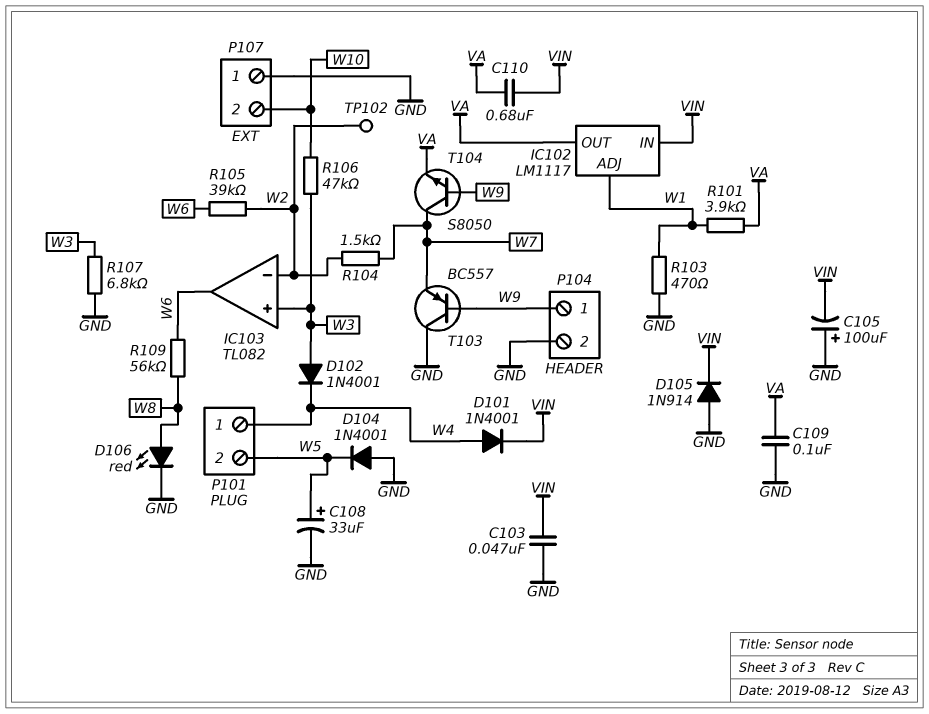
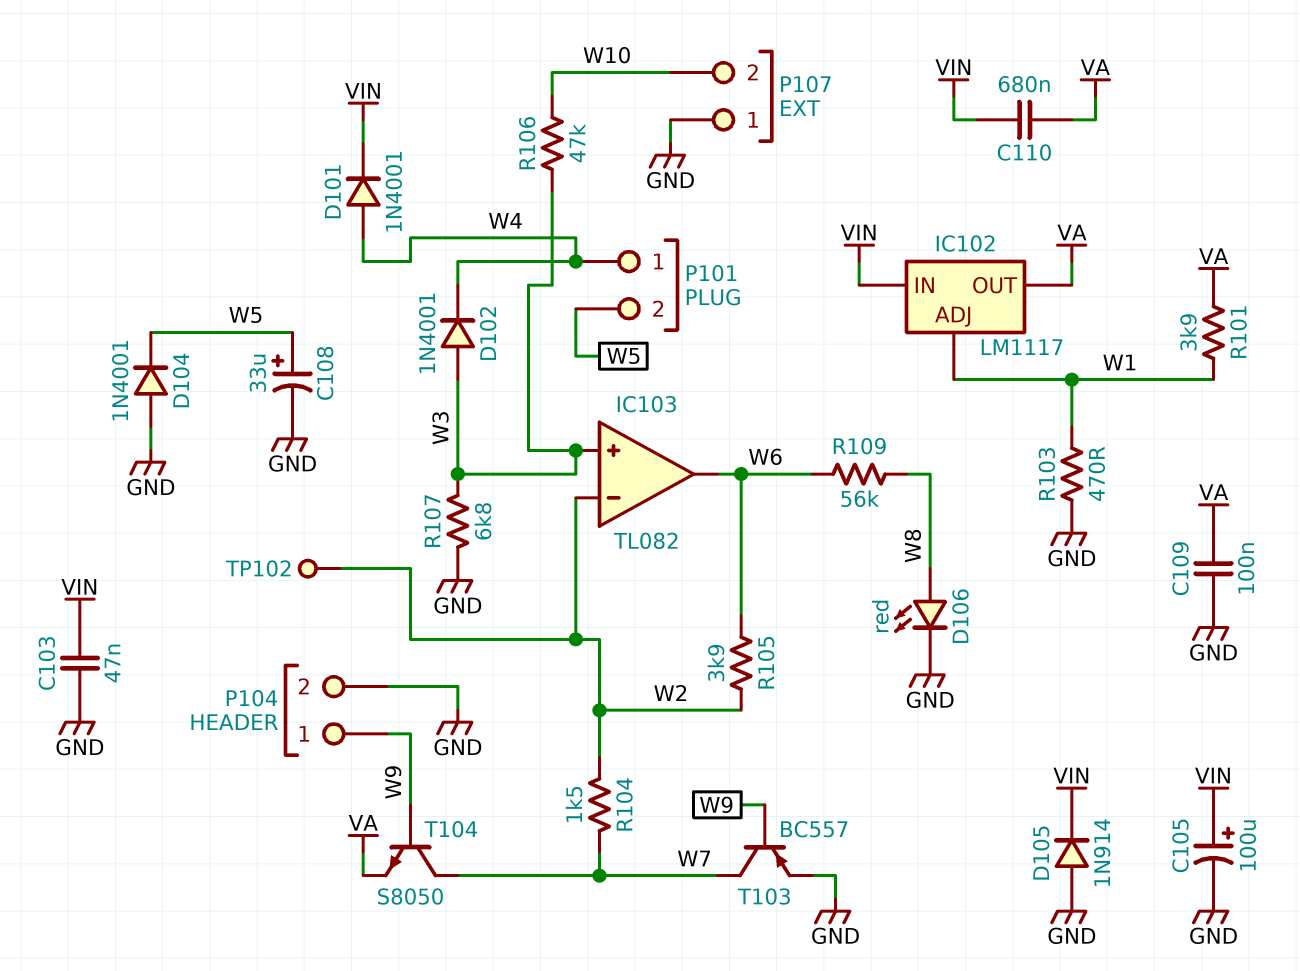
C105: 100uF (plus GND, minus VIN) -> 100uF (plus VIN, minus GND)
R105: 39k (W2, W6) -> 3.9k (W2, W6)
T103: PNP BC557 (B W9, C GND, E W7) -> PNP BC557 (B W9, C W7, E GND)

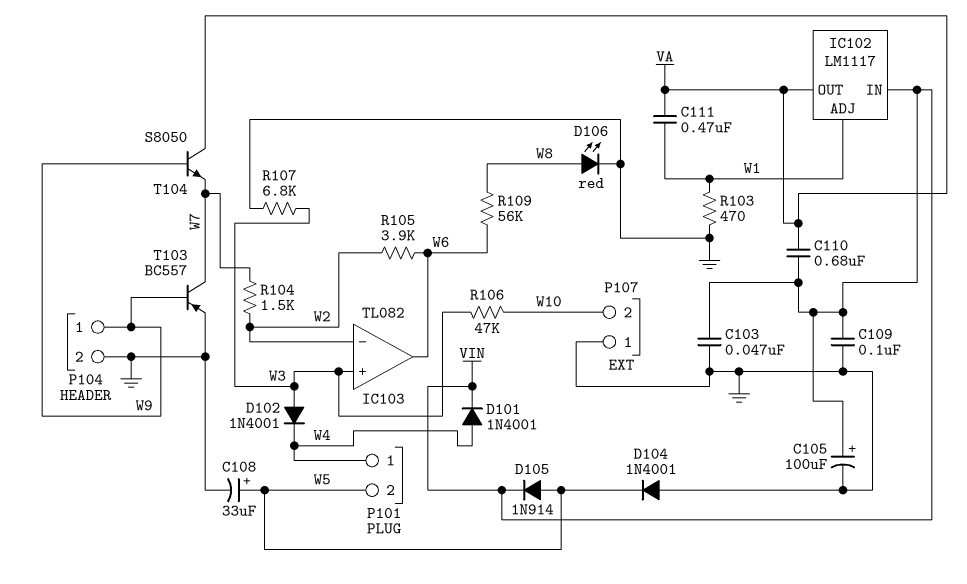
C109: 100nF (GND, VA) -> 100nF (GND, VIN)
C111: none -> 470nF (VA, W1)
D105: diode 1N914 (A GND, K VIN) -> diode 1N914 (A W5, K VIN)
R101: 3.9k (VA, W1) -> none
T104: NPN S8050 (B W9, C W7, E VA) -> NPN S8050 (B W9, C VA, E W7)
TP102: test point (W2) -> none

